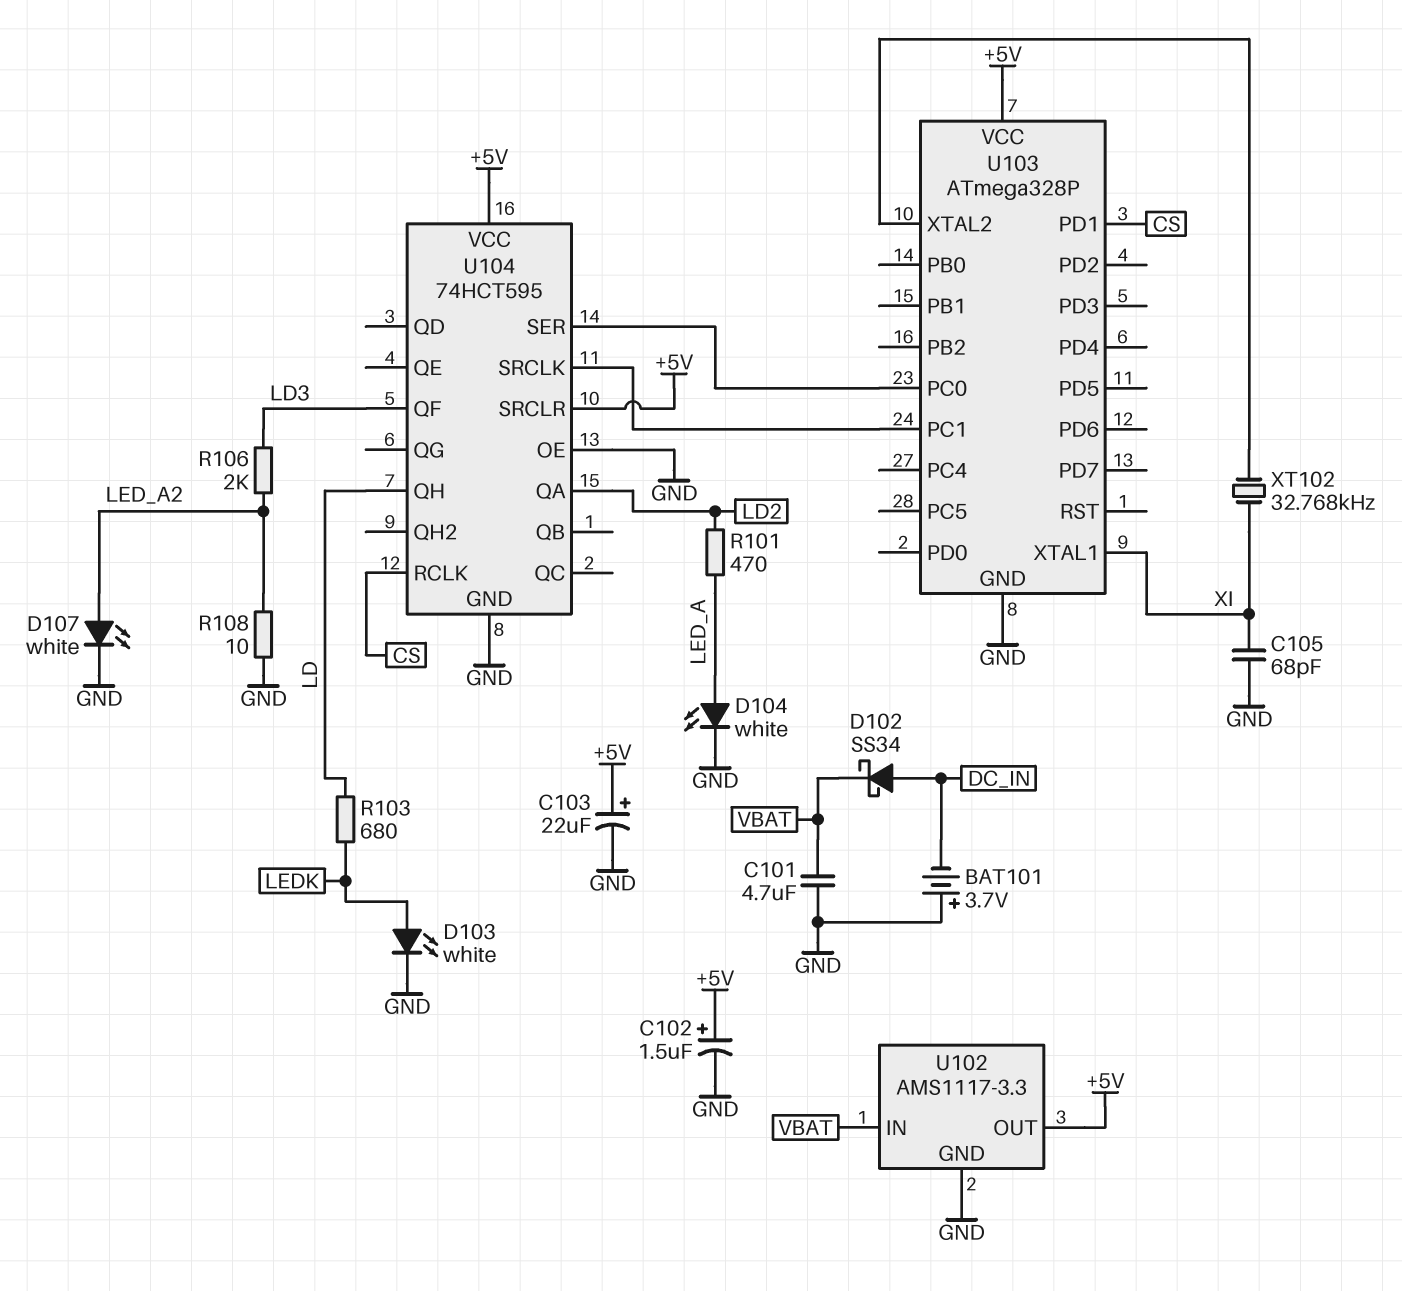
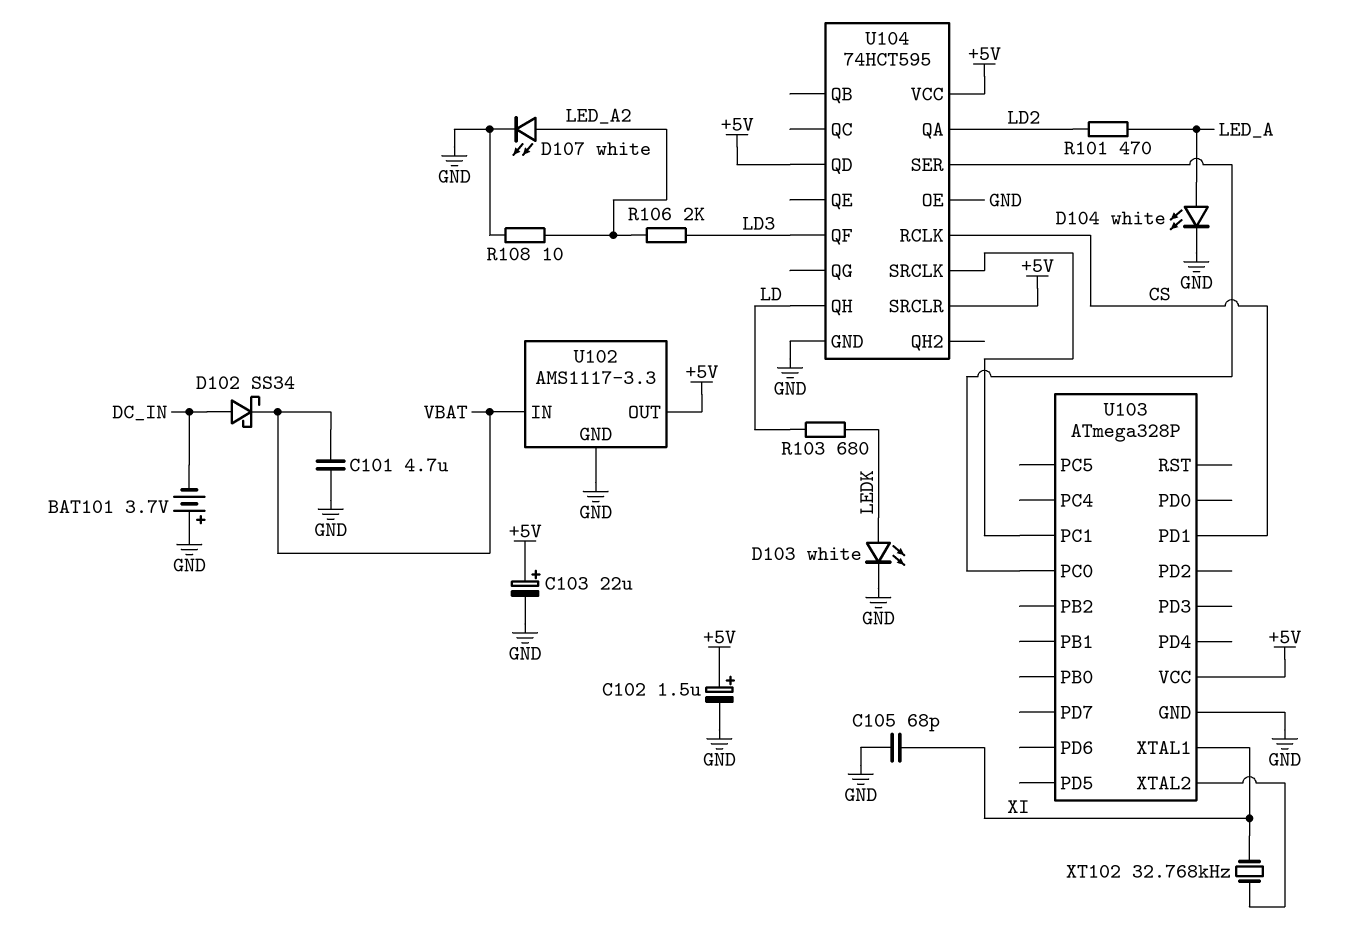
U104 pin QD: none -> +5V

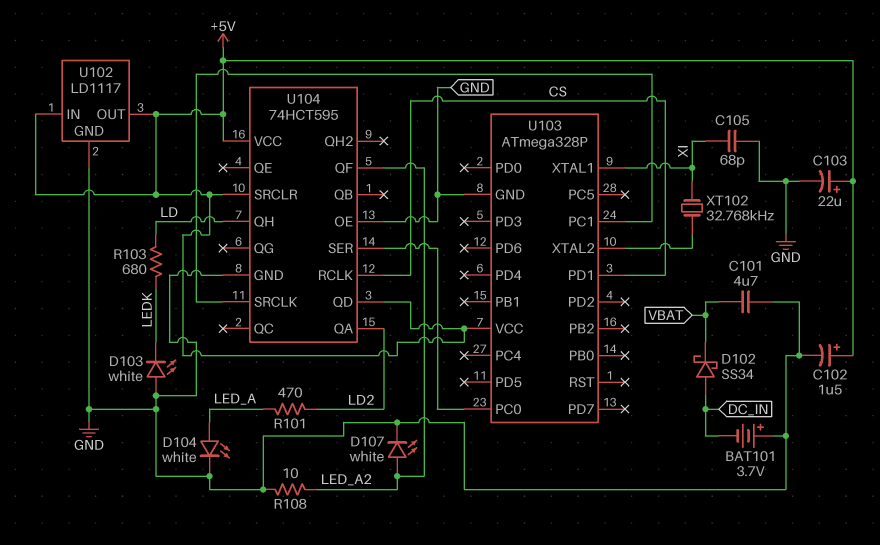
D103: LED white (A LEDK, K GND) -> LED white (A GND, K LEDK)
R106: 2k (LD3, LED_A2) -> none
U102: AMS1117-3.3 -> LD1117
U102 pin IN: VBAT -> +5V
U104 pin QF: LD3 -> LED_A2

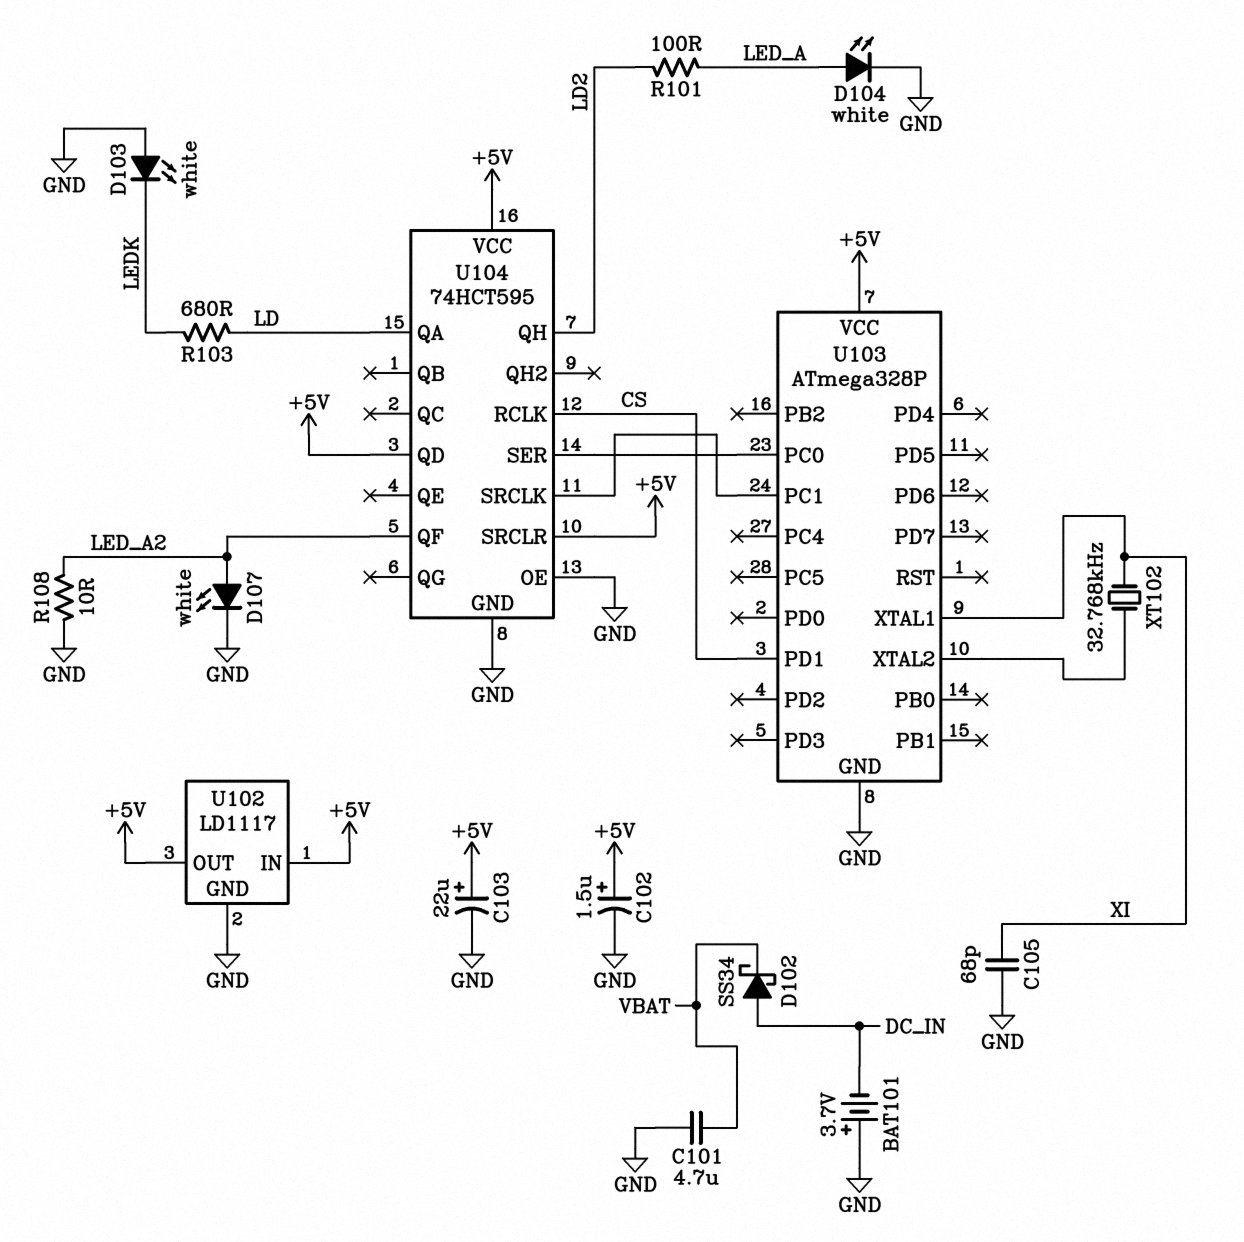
R101: 470 (LD2, LED_A) -> 100 (LD2, LED_A)
U104 pin QA: LD2 -> LD
U104 pin QH: LD -> LD2

